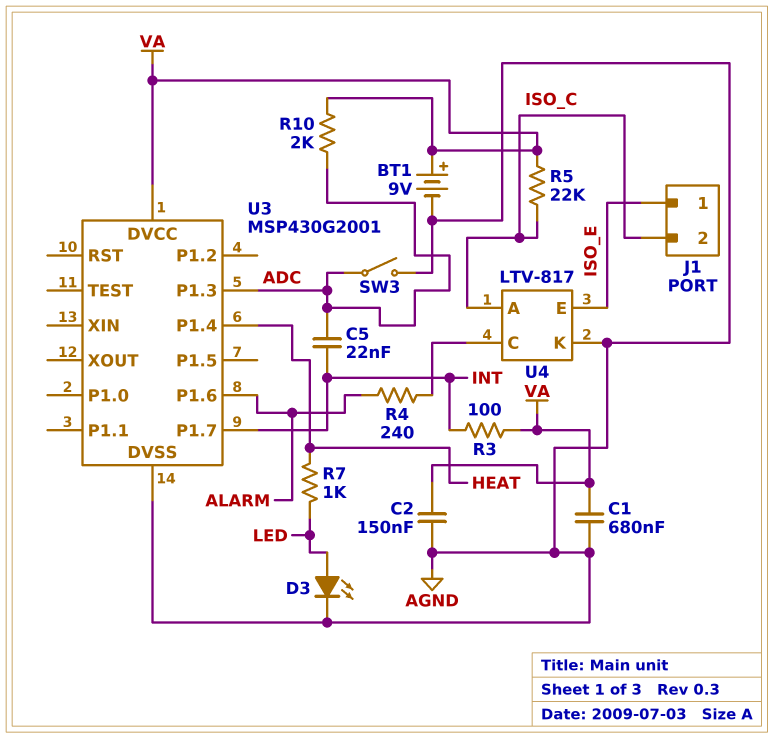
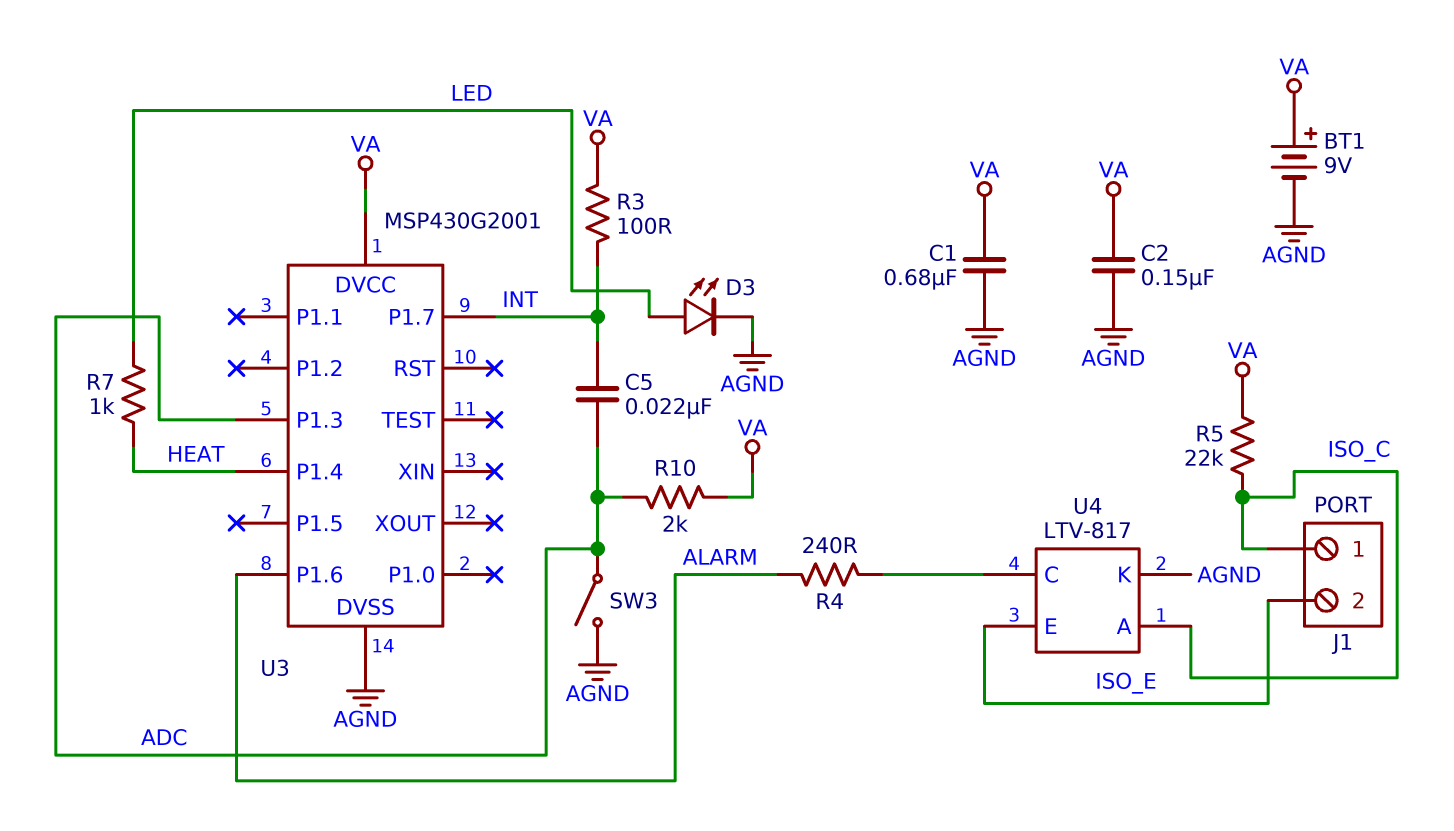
J1 pin 1: ISO_E -> ISO_C
J1 pin 2: ISO_C -> ISO_E

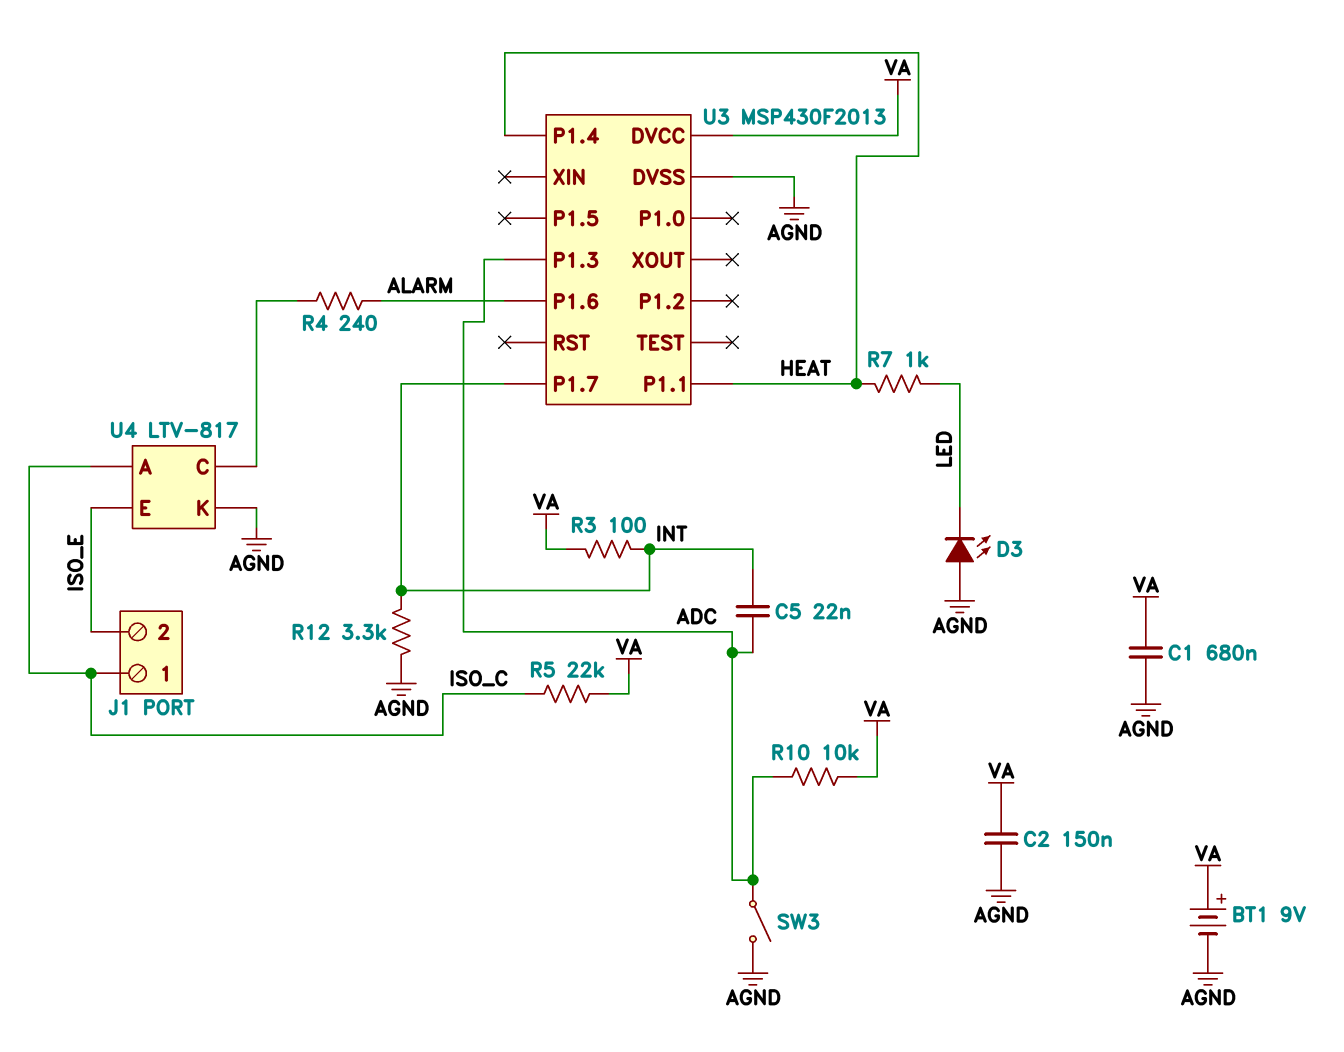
D3: LED (A LED, K AGND) -> LED (A AGND, K LED)
R10: 2k (ADC, VA) -> 10k (ADC, VA)
R12: none -> 3.3k (AGND, INT)
U3: MSP430G2001 -> MSP430F2013
U3 pin P1.1: none -> HEAT

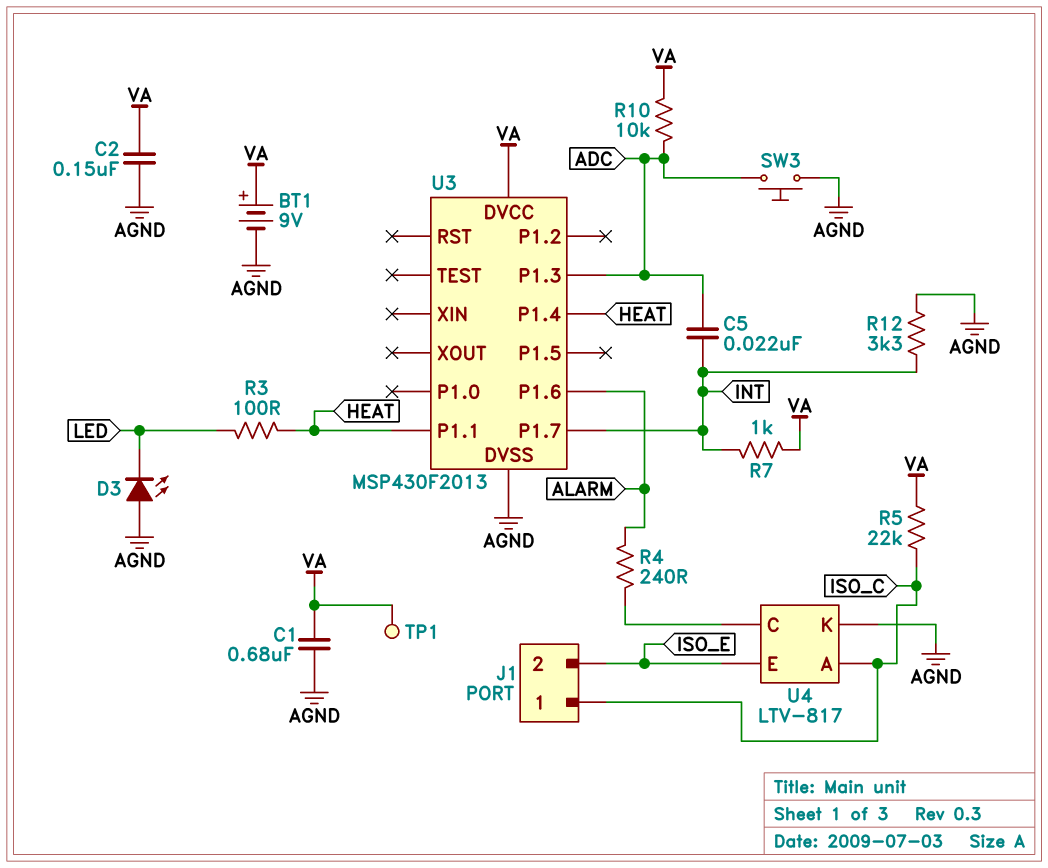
R3: 100 (INT, VA) -> 100 (HEAT, LED)
R7: 1k (HEAT, LED) -> 1k (INT, VA)
SW3: switch (ADC, AGND) -> button (ADC, AGND)
TP1: none -> test point (VA)

